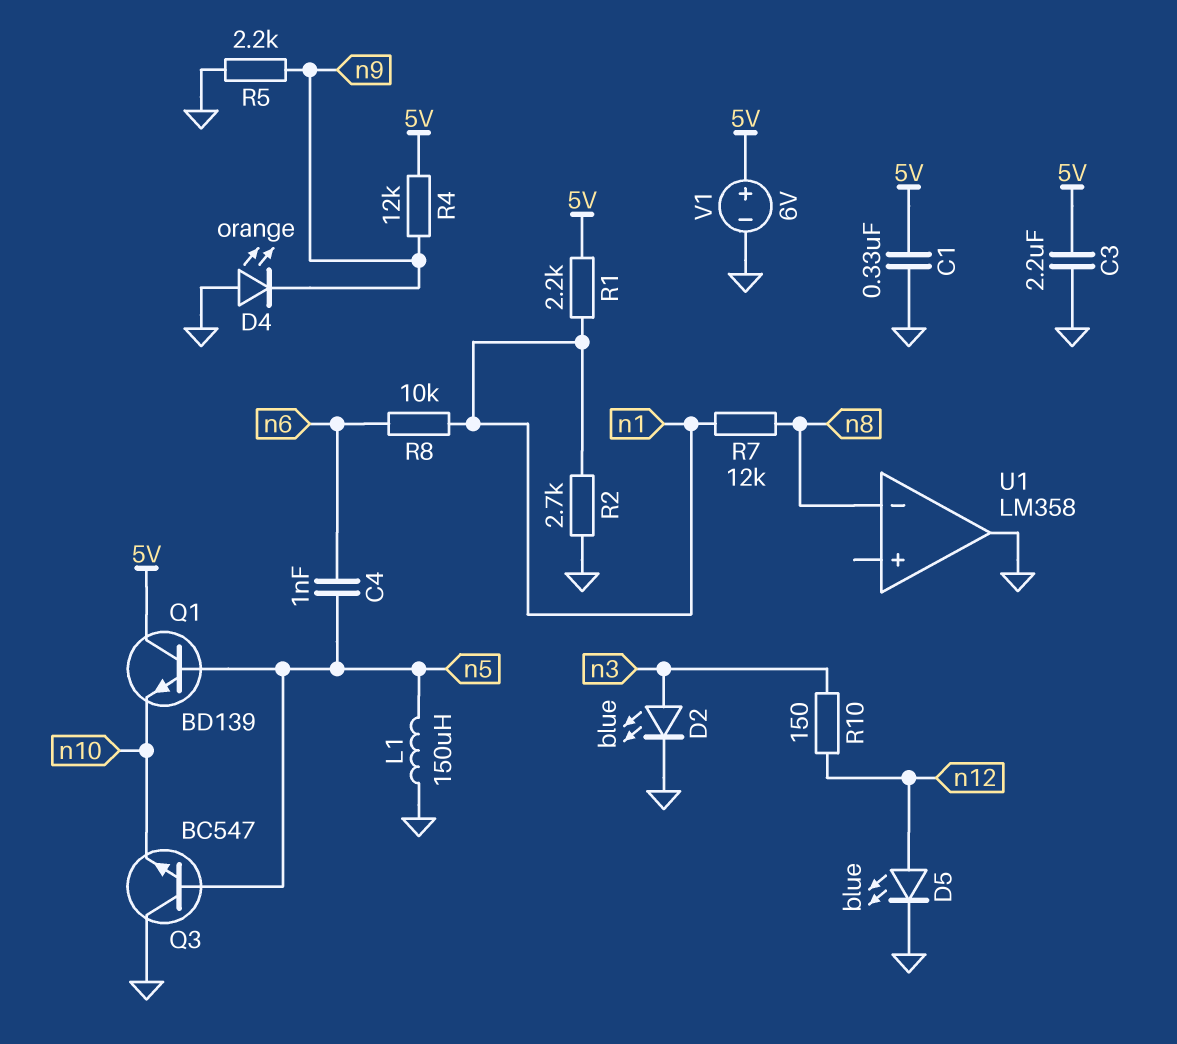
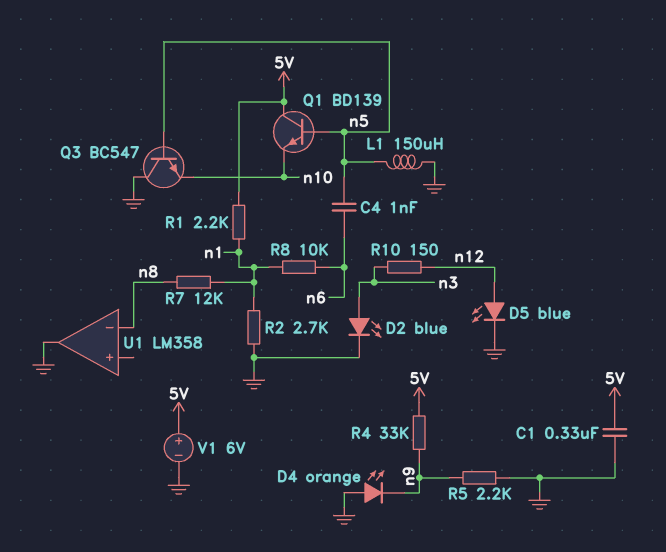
C3: 2.2uF (5V, GND) -> none
R4: 12k (5V, n9) -> 33k (5V, n9)

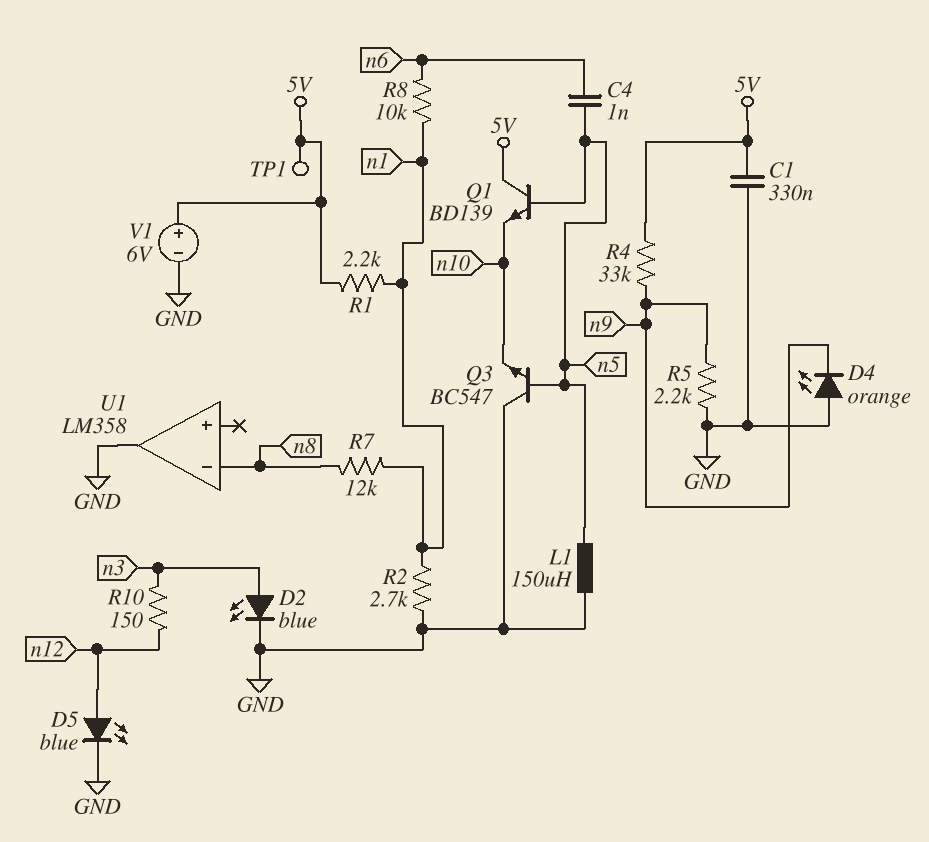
TP1: none -> test point (5V)

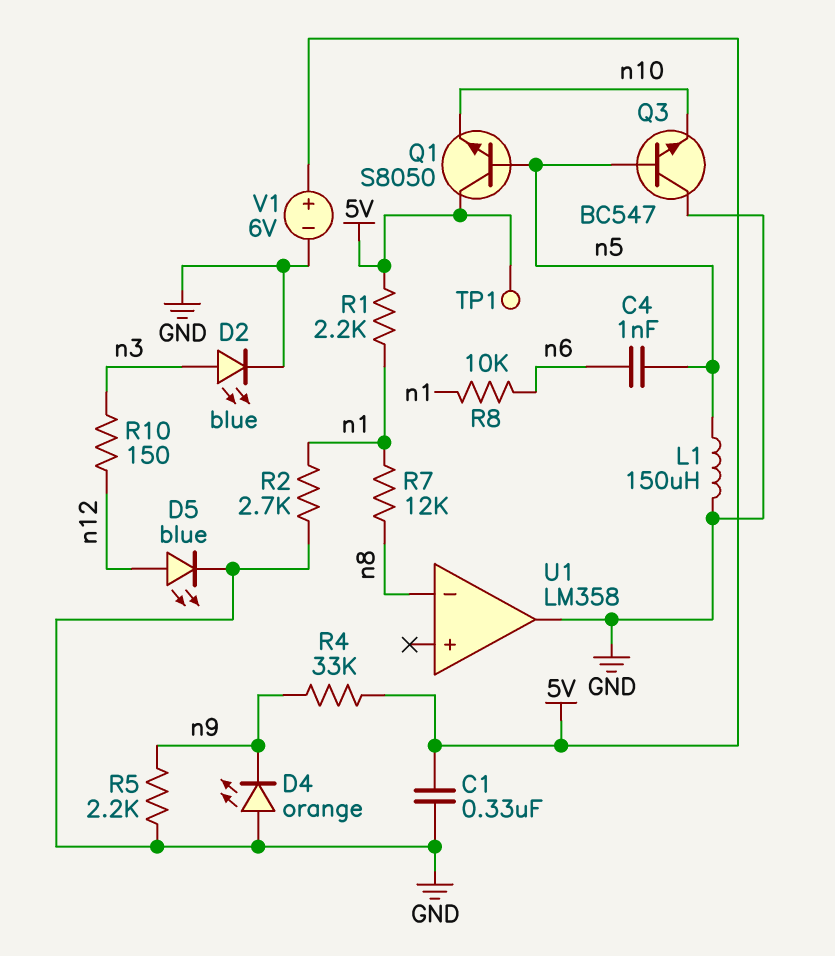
Q1: NPN BD139 (B n5, C 5V, E n10) -> NPN S8050 (B n5, C 5V, E n10)

